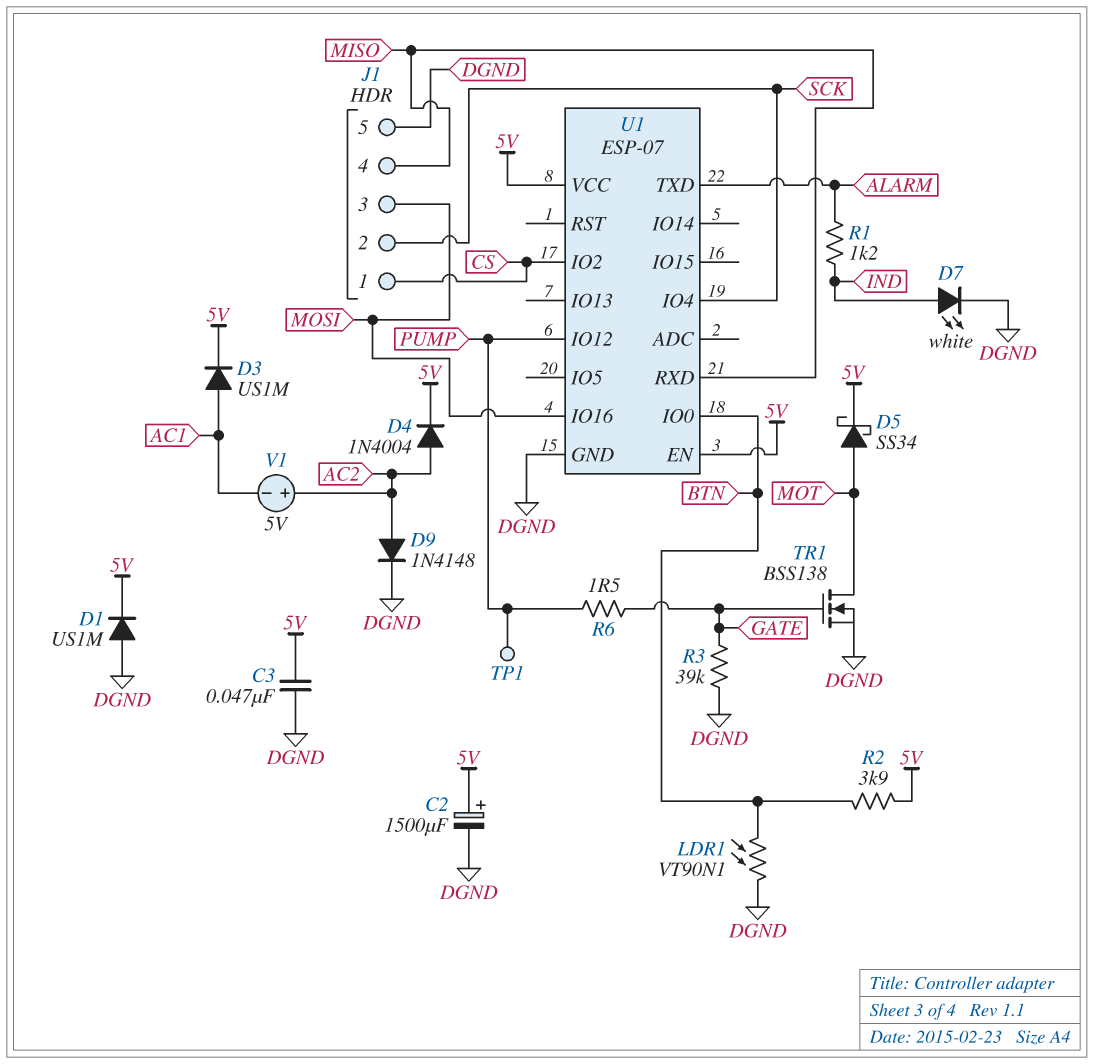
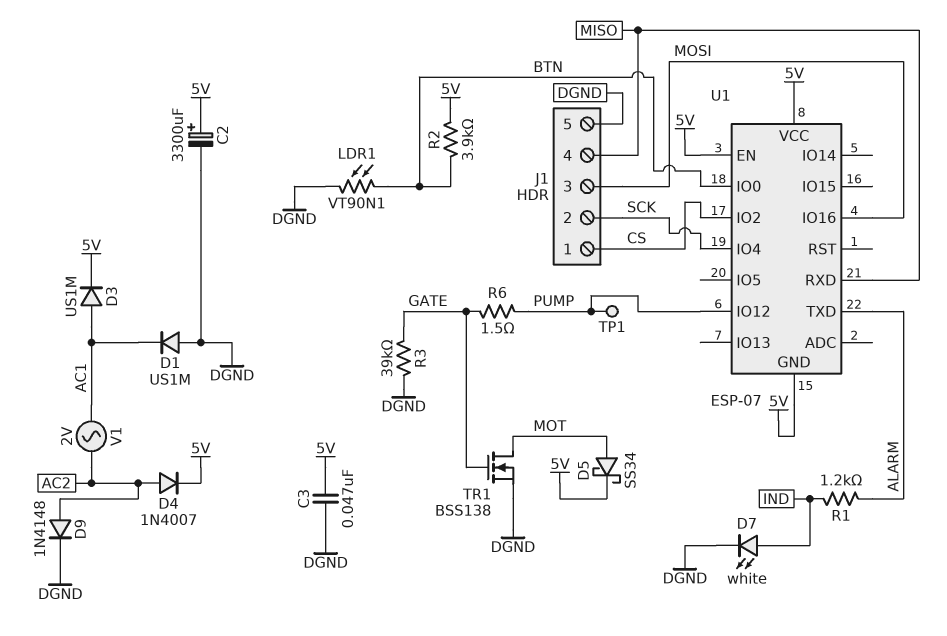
C2: 1500uF (plus 5V, minus DGND) -> 3300uF (plus 5V, minus DGND)
D1: diode US1M (A DGND, K 5V) -> diode US1M (A DGND, K AC1)
D4: diode 1N4004 (A AC2, K 5V) -> diode 1N4007 (A AC2, K 5V)
U1 pin GND: DGND -> 5V
V1: 5V (plus AC2, minus AC1) -> AC 2V (AC1, AC2)

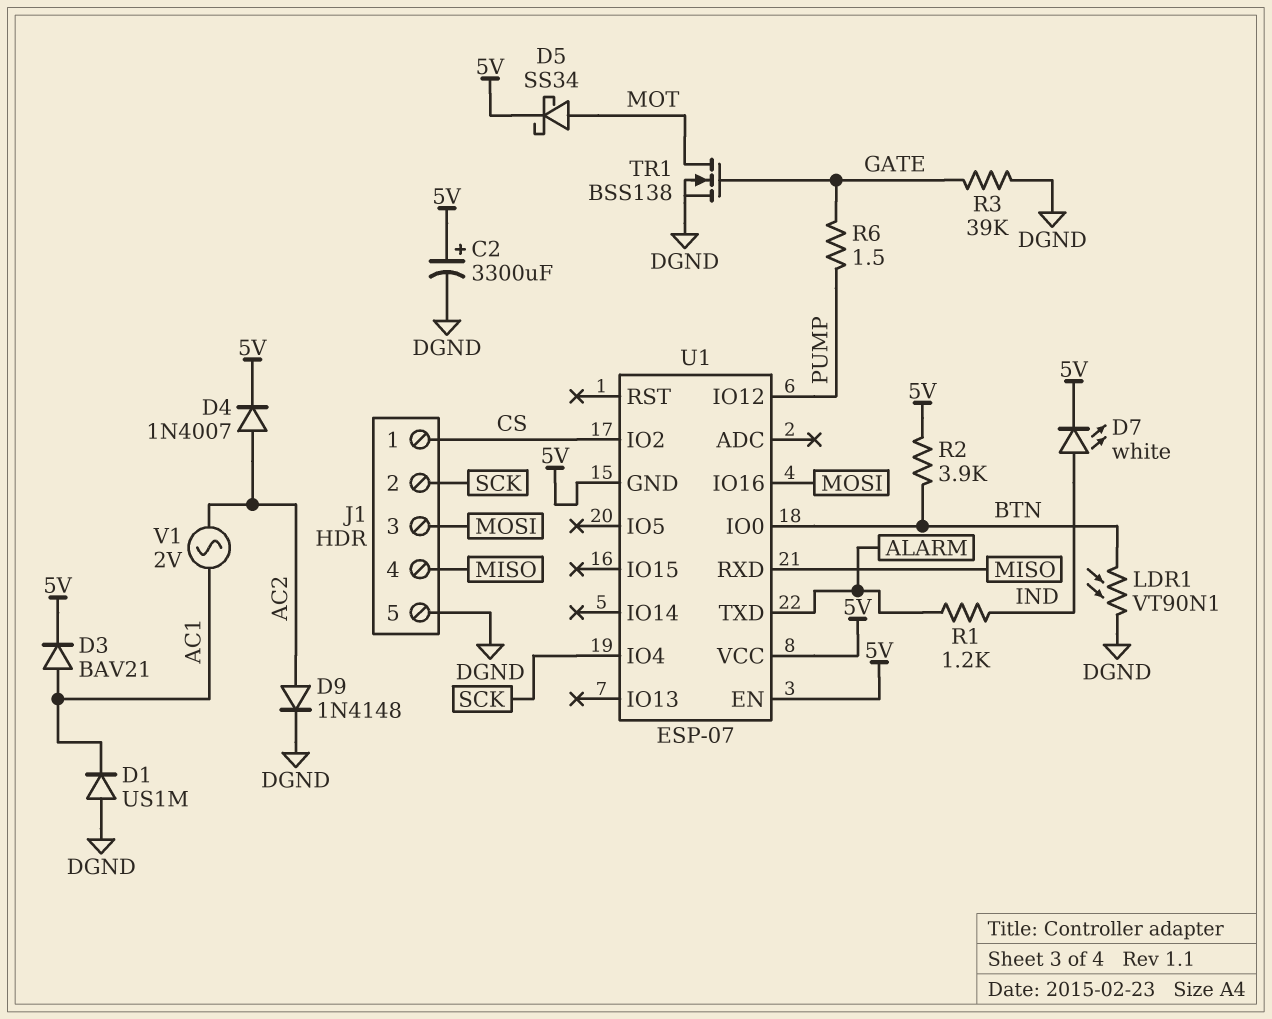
C3: 47nF (5V, DGND) -> none
D3: diode US1M (A AC1, K 5V) -> diode BAV21 (A AC1, K 5V)
D7: LED white (A IND, K DGND) -> LED white (A IND, K 5V)
TP1: test point (PUMP) -> none

